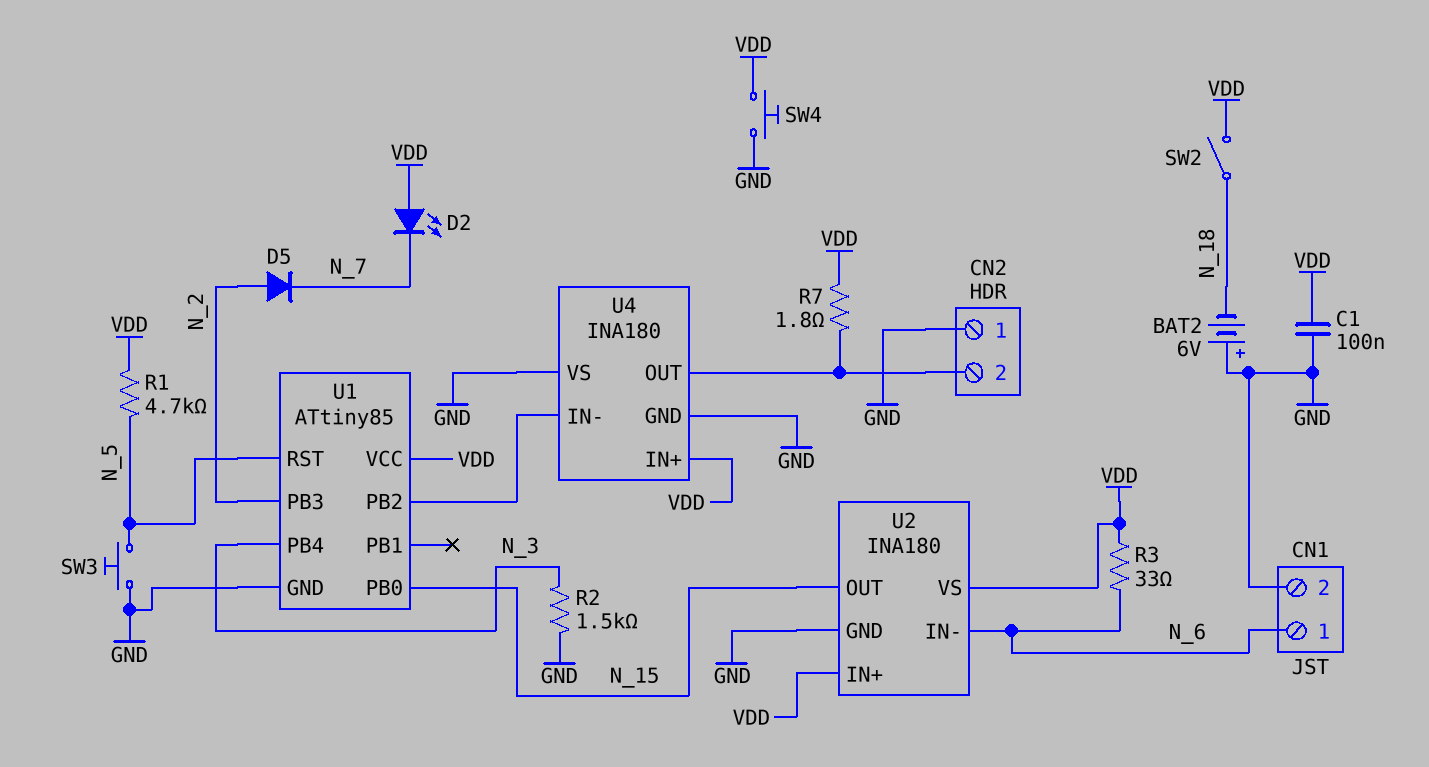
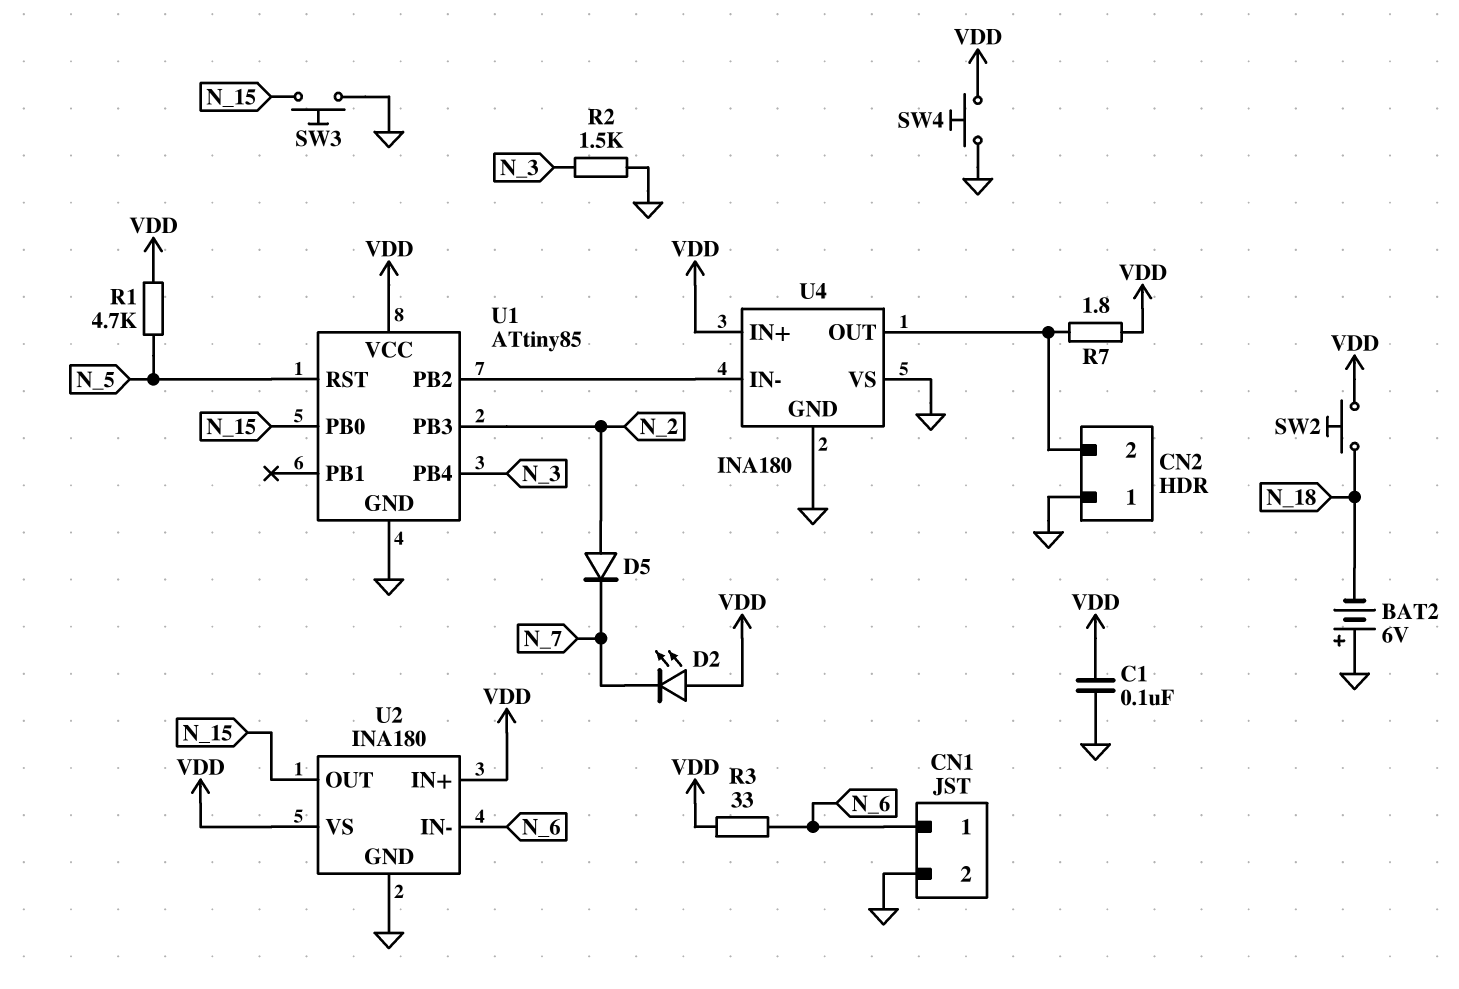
SW2: switch (N_18, VDD) -> button (N_18, VDD)
SW3: button (GND, N_5) -> button (GND, N_15)

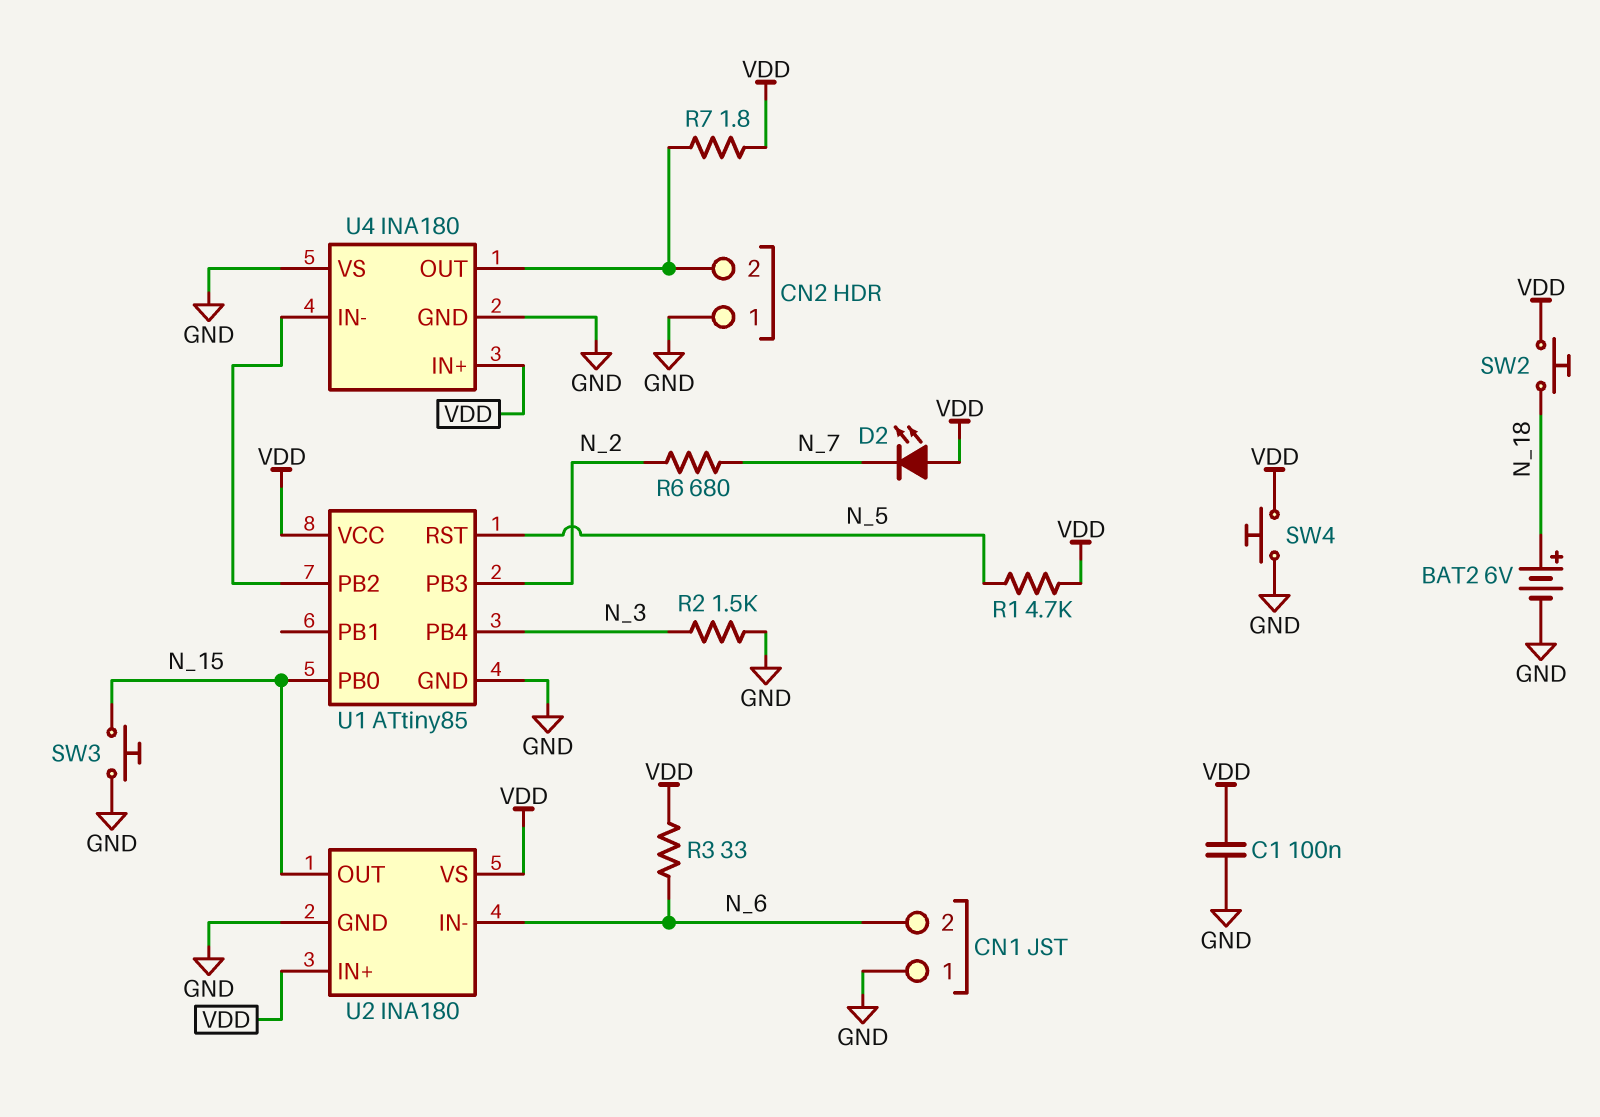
BAT2: 6V (plus GND, minus N_18) -> 6V (plus N_18, minus GND)
CN1 pin 1: N_6 -> GND
CN1 pin 2: GND -> N_6
D5: diode (A N_2, K N_7) -> none
R6: none -> 680 (N_2, N_7)

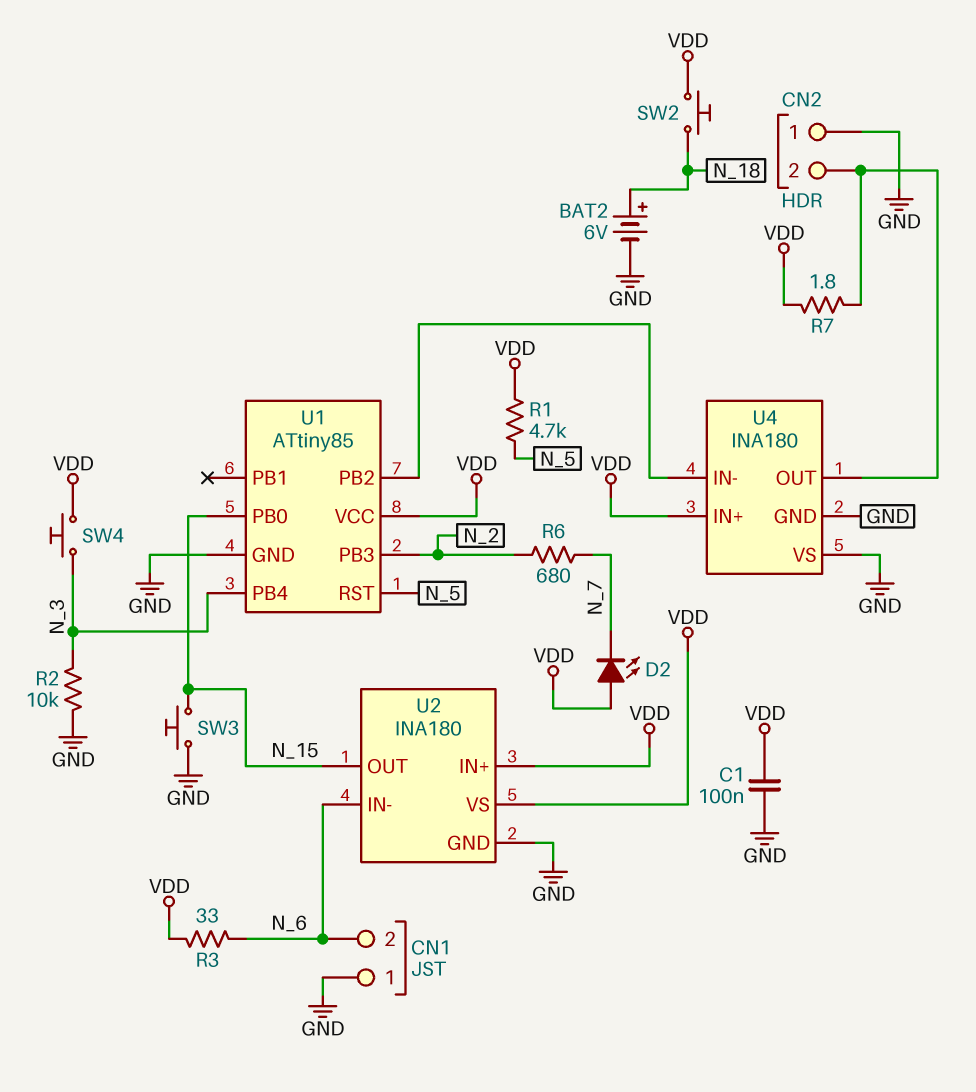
R2: 1.5k (GND, N_3) -> 10k (GND, N_3)
SW4: button (GND, VDD) -> button (N_3, VDD)

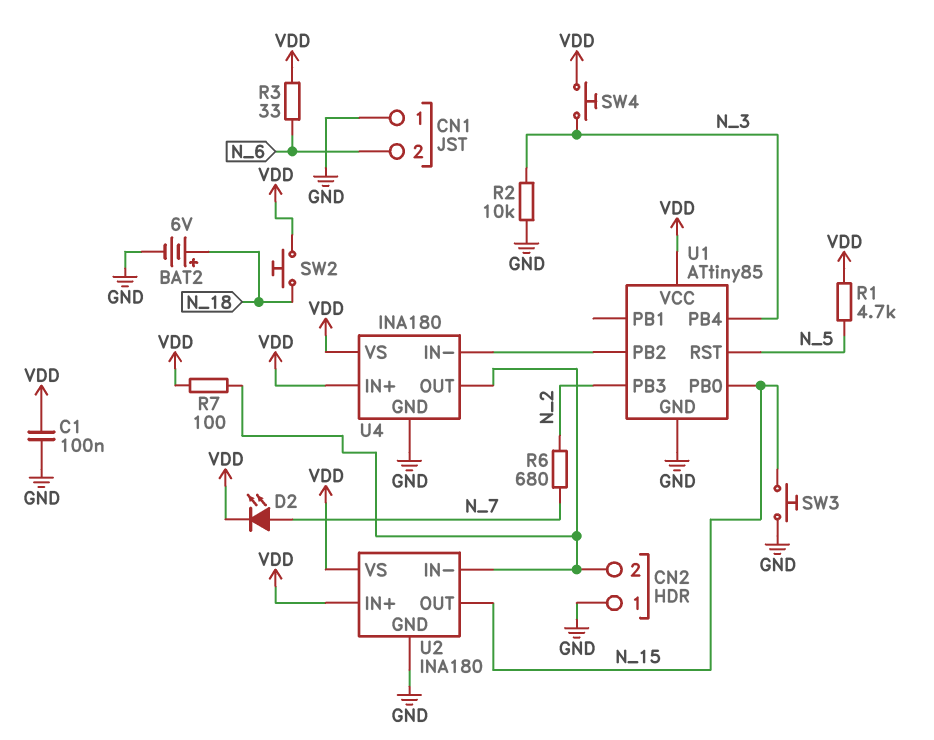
D2: LED (A VDD, K N_7) -> LED (A N_7, K VDD)
R7: 1.8 (CN2/2, VDD) -> 100 (CN2/2, VDD)
U2 pin IN-: N_6 -> CN2/2
U4 pin VS: GND -> VDD

